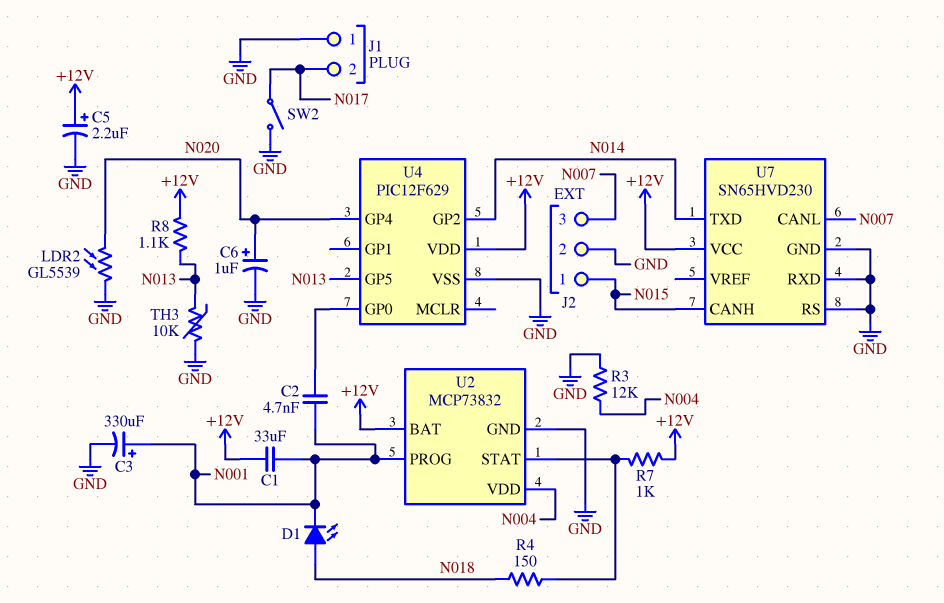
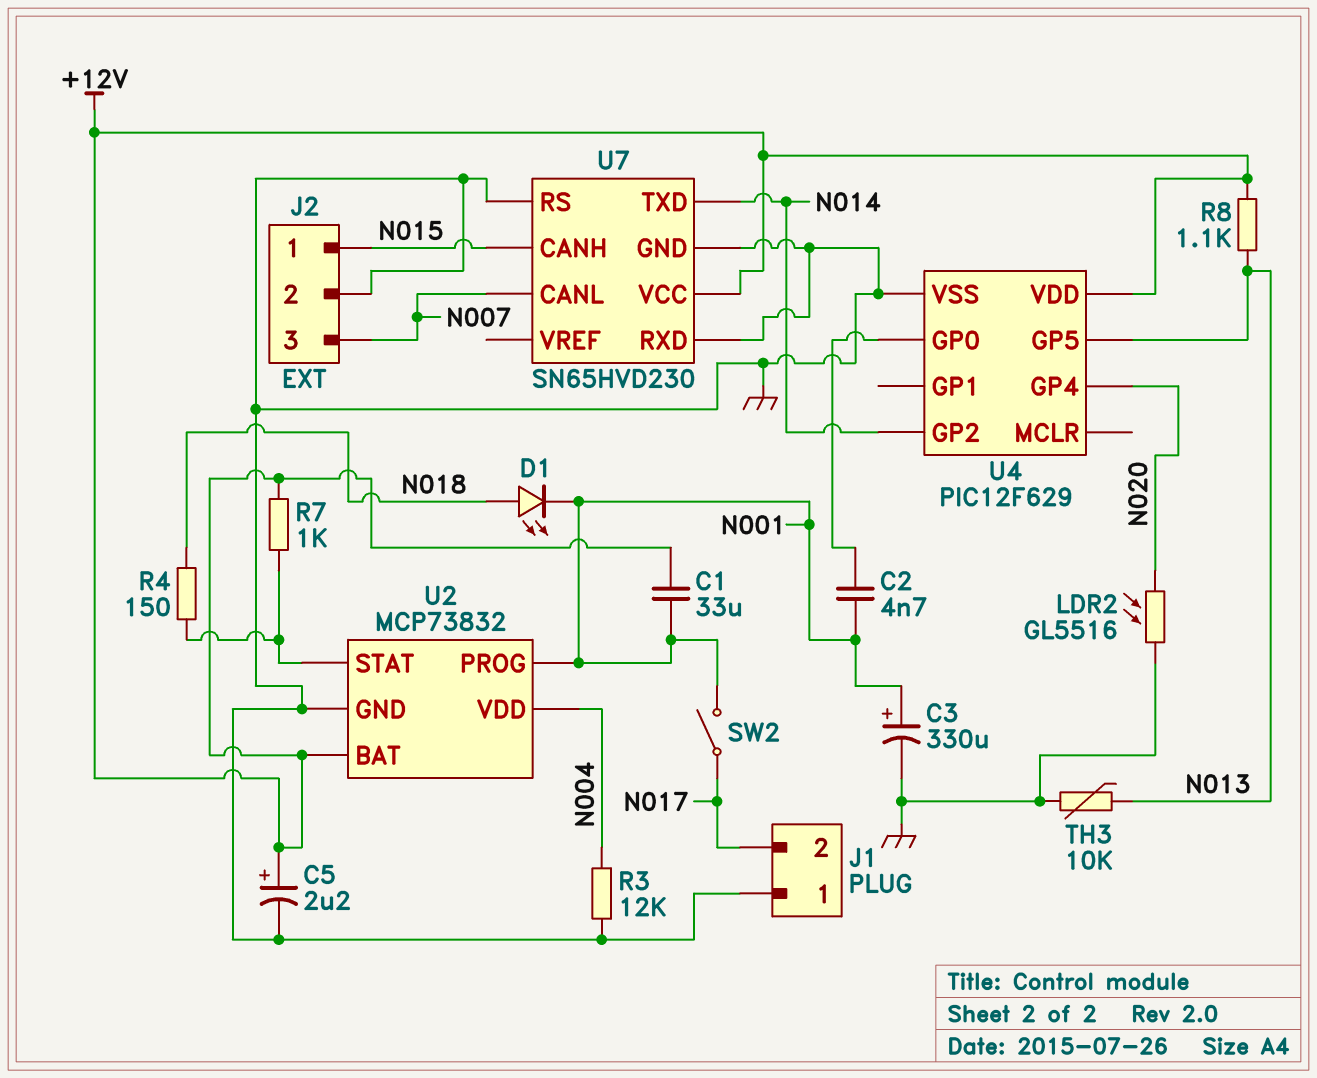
C6: 1uF (plus N020, minus GND) -> none
LDR2: GL5539 (GND, N020) -> GL5516 (GND, N020)
SW2: switch (GND, N017) -> switch (N001, N017)

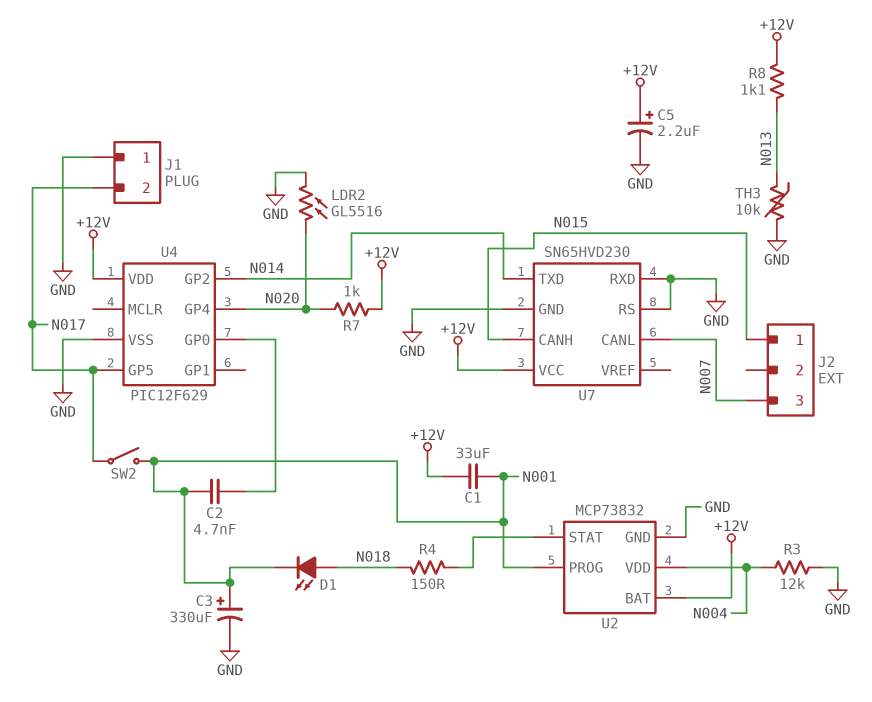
J2 pin 2: GND -> none
R7: 1k (+12V, U2/STAT) -> 1k (+12V, N020)
U4 pin GP5: N013 -> N017

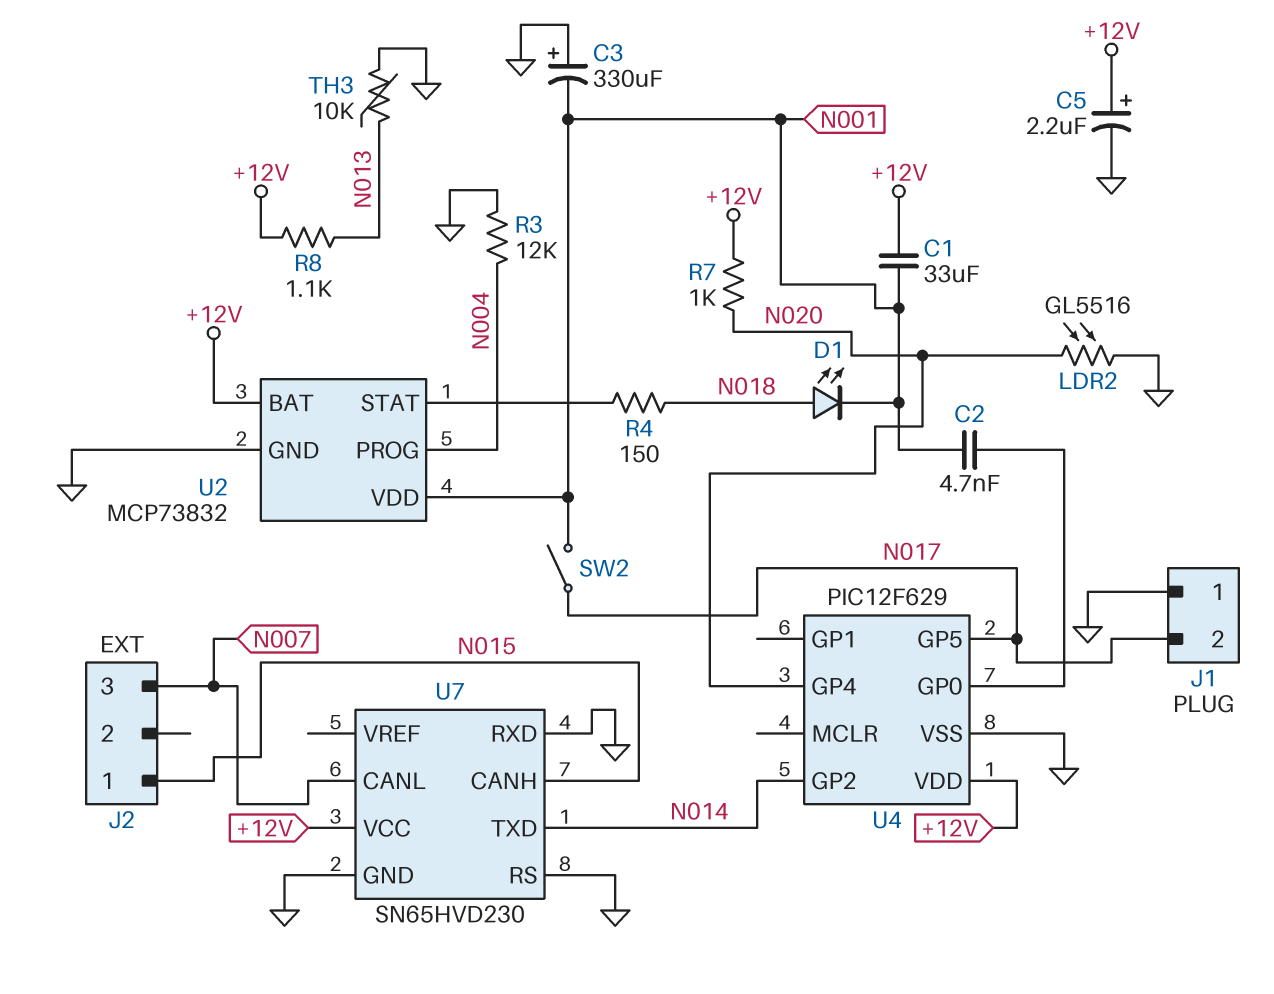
C3: 330uF (plus N001, minus GND) -> 330uF (plus GND, minus N001)
U2 pin PROG: N001 -> N004
U2 pin VDD: N004 -> N001

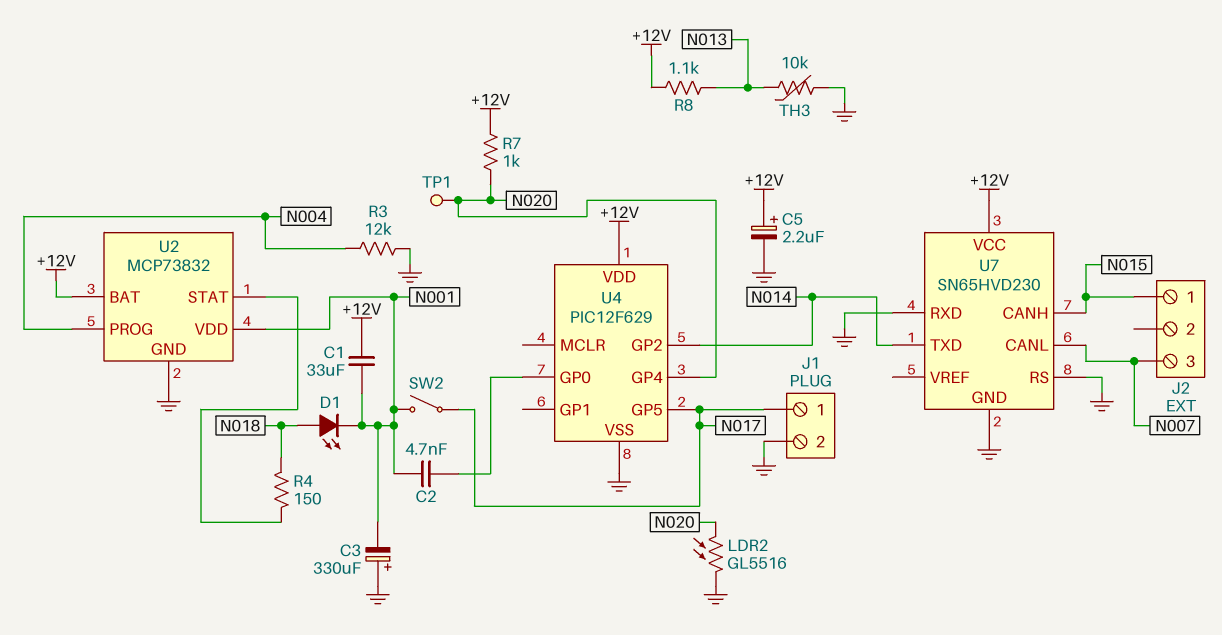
J1 pin 1: GND -> N017
J1 pin 2: N017 -> GND
TP1: none -> test point (N020)

